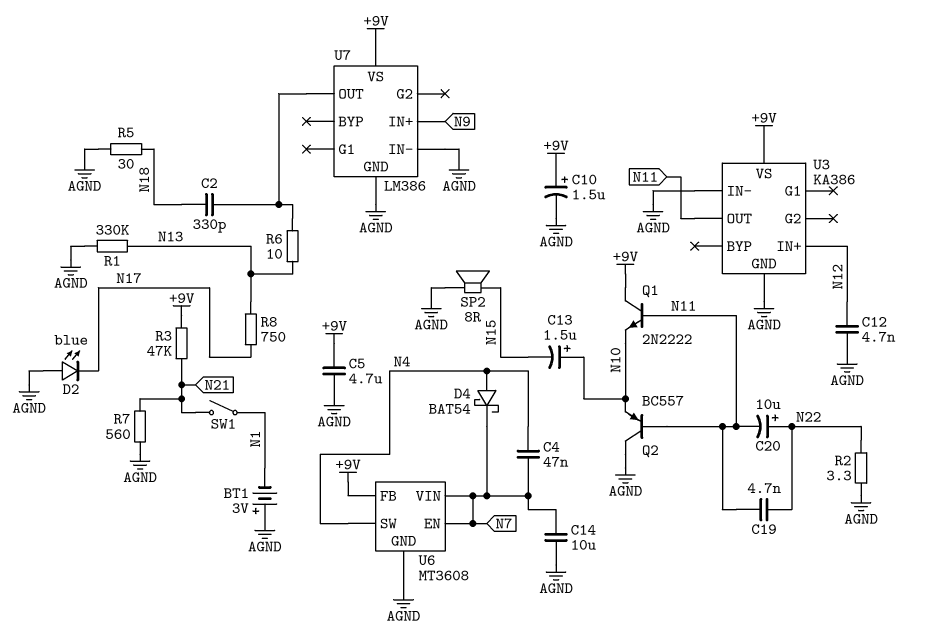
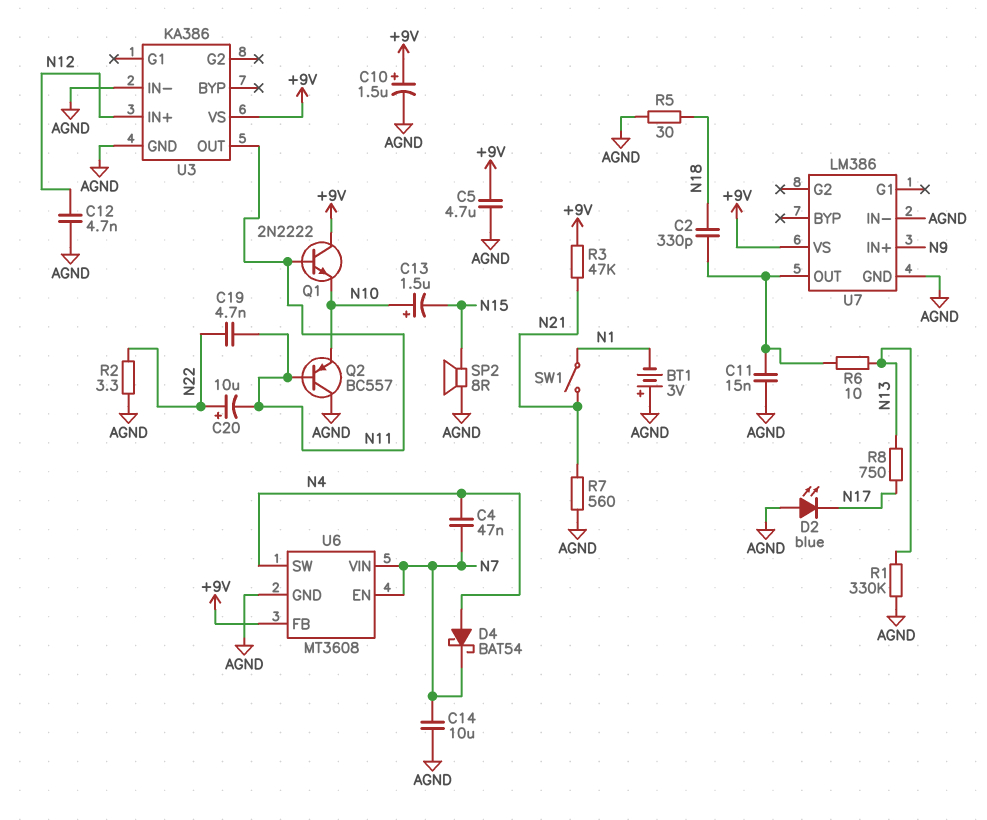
C11: none -> 15nF (AGND, U7/OUT)

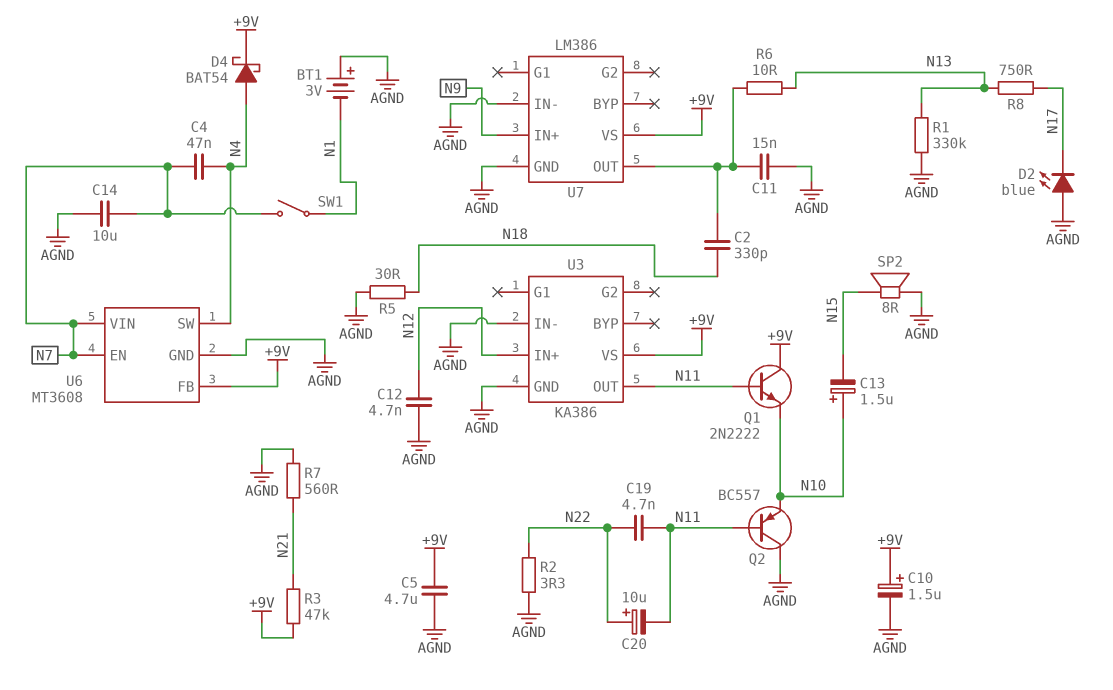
D4: schottky BAT54 (A N4, K N7) -> schottky BAT54 (A N4, K +9V)
SW1: switch (N1, N21) -> switch (N1, N7)

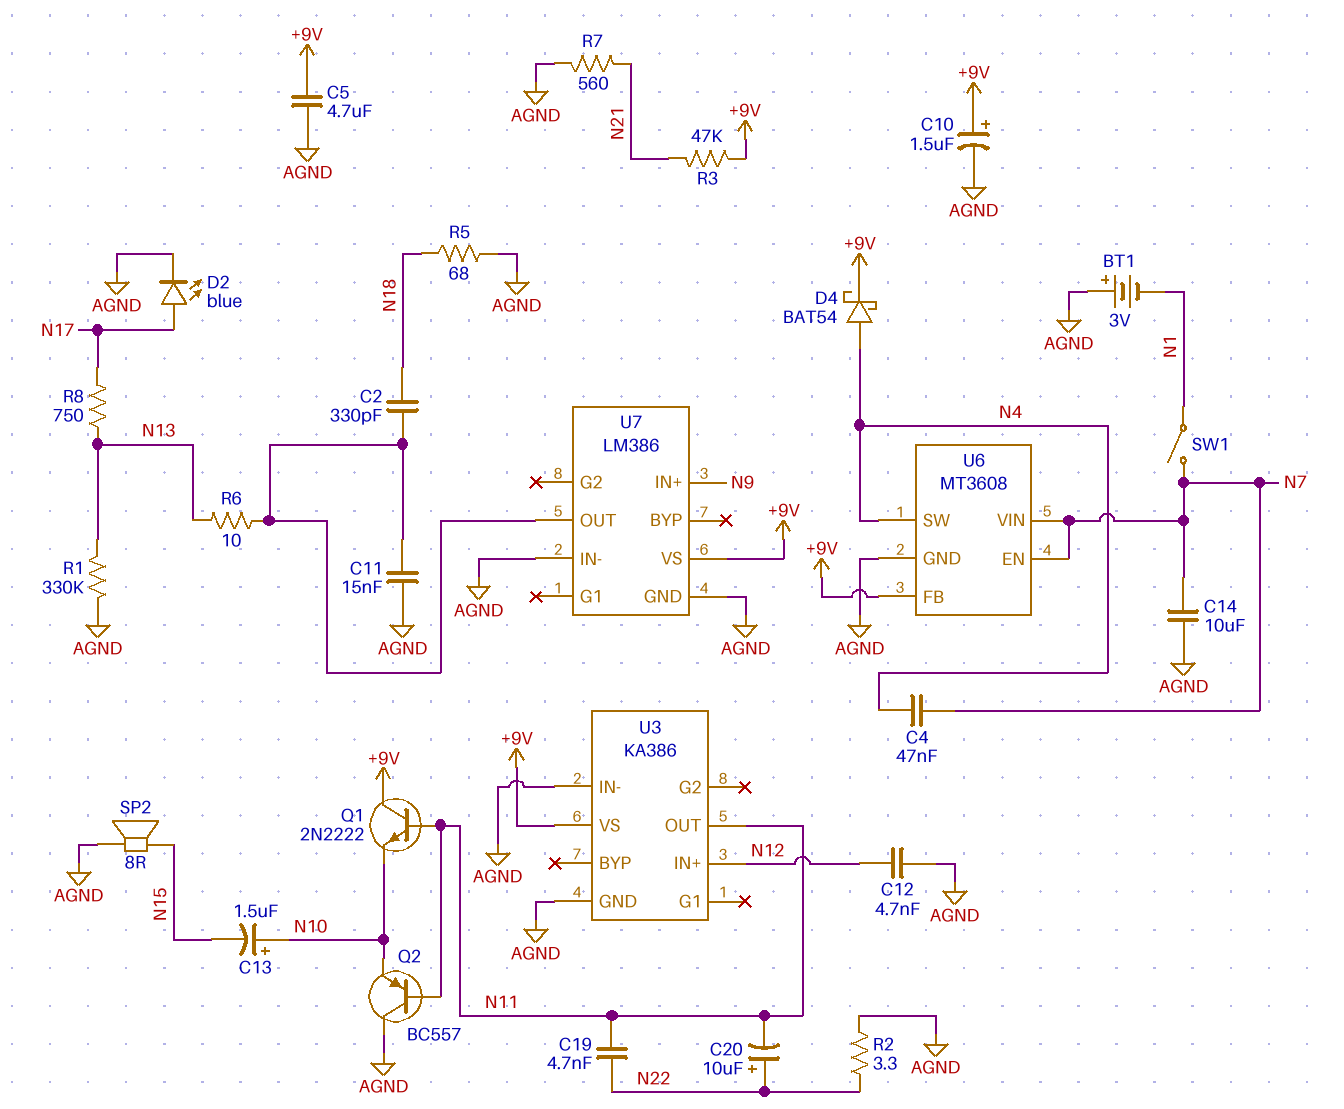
D2: LED blue (A AGND, K N17) -> LED blue (A N17, K AGND)
R5: 30 (AGND, N18) -> 68 (AGND, N18)

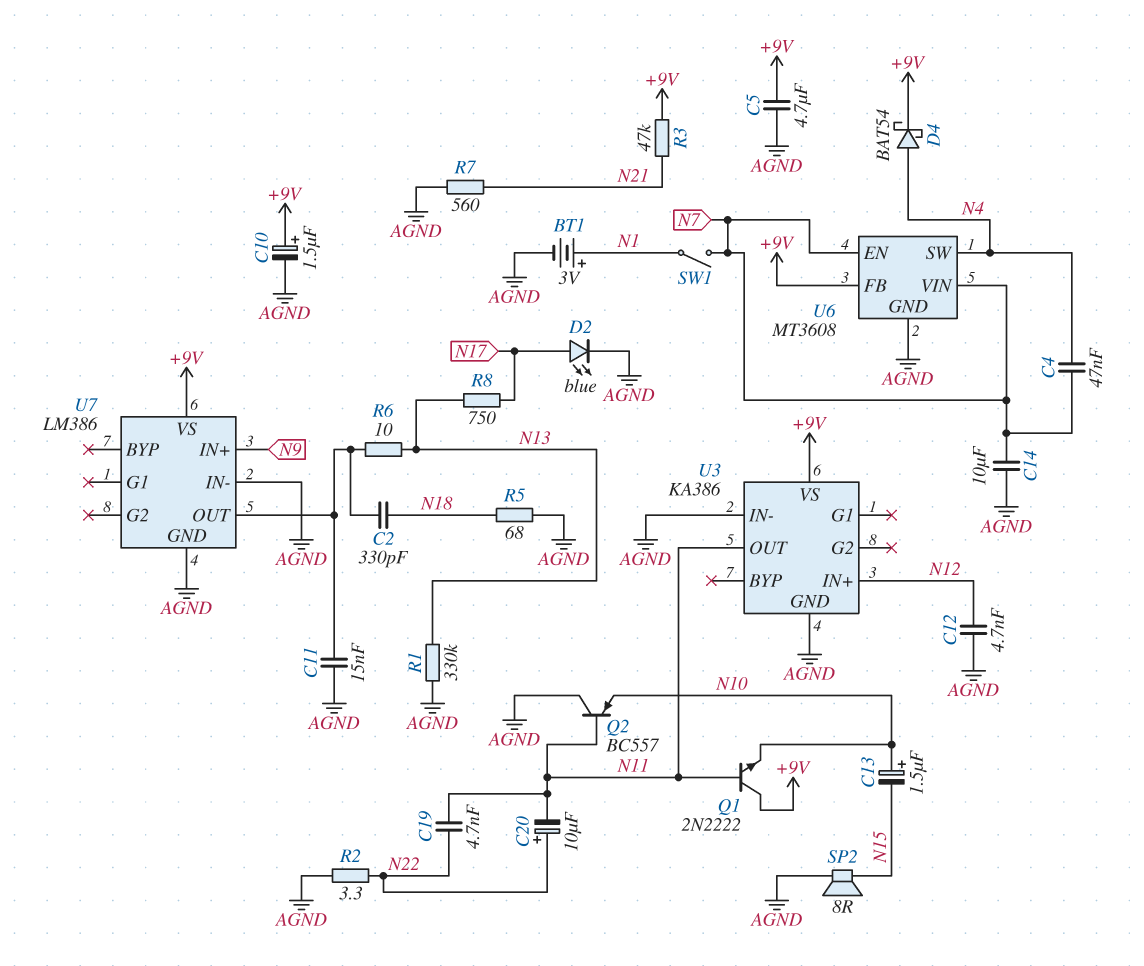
BT1: 3V (plus AGND, minus N1) -> 3V (plus N1, minus AGND)

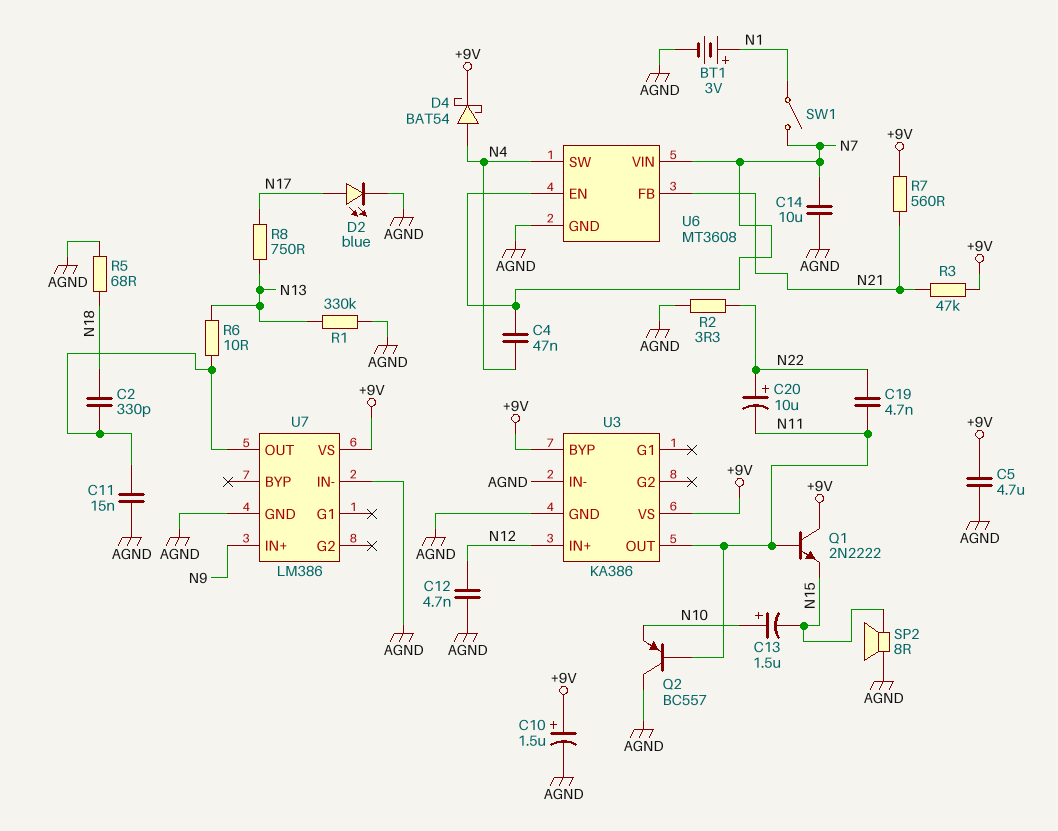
Q1: NPN 2N2222 (B N11, C +9V, E N10) -> NPN 2N2222 (B N11, C +9V, E N15)
R7: 560 (AGND, N21) -> 560 (+9V, N21)
U3 pin BYP: none -> +9V
U6 pin FB: +9V -> N21

